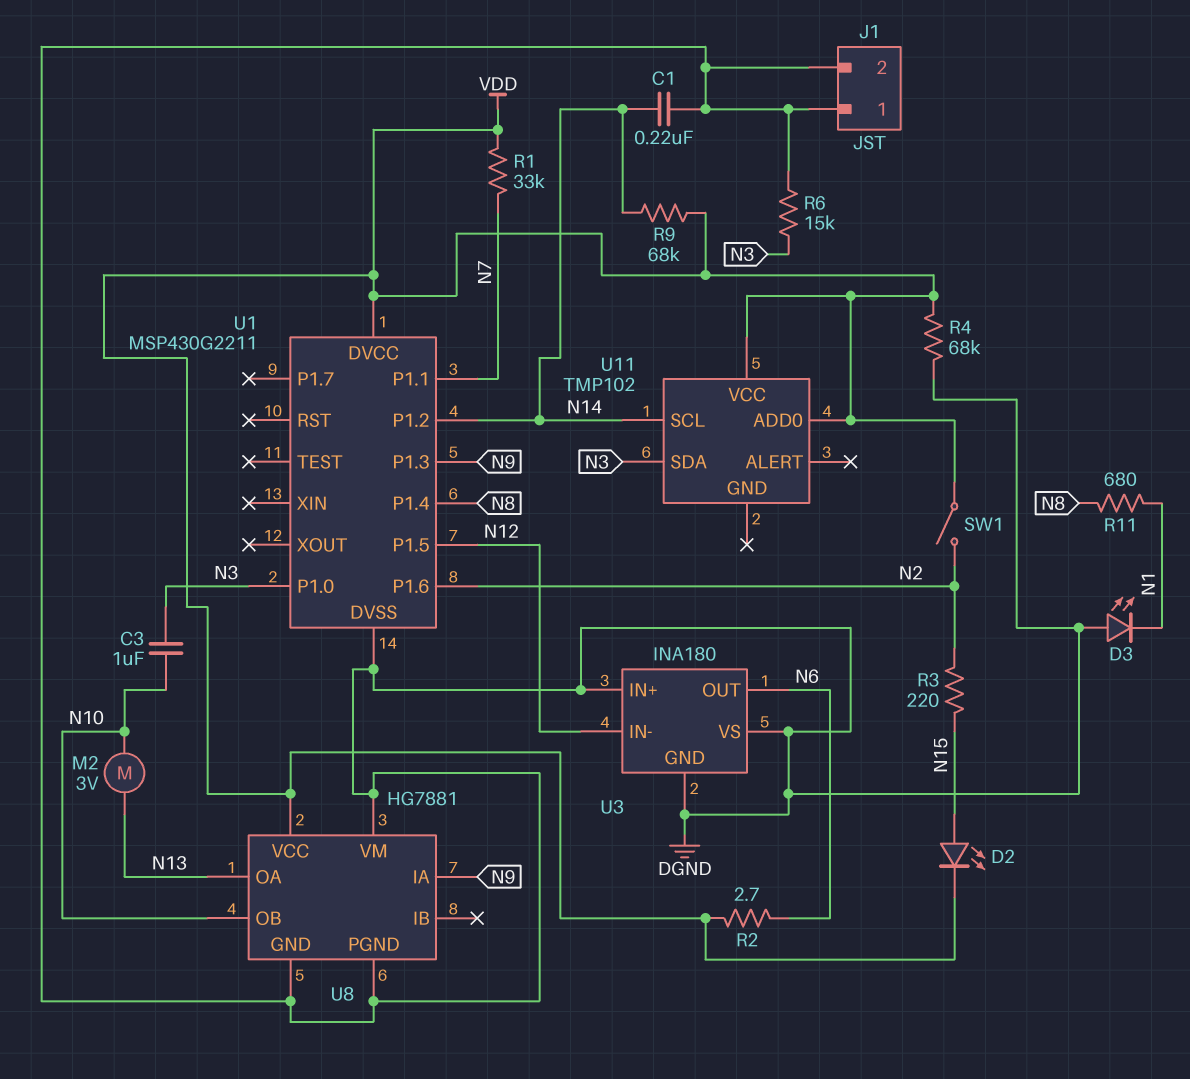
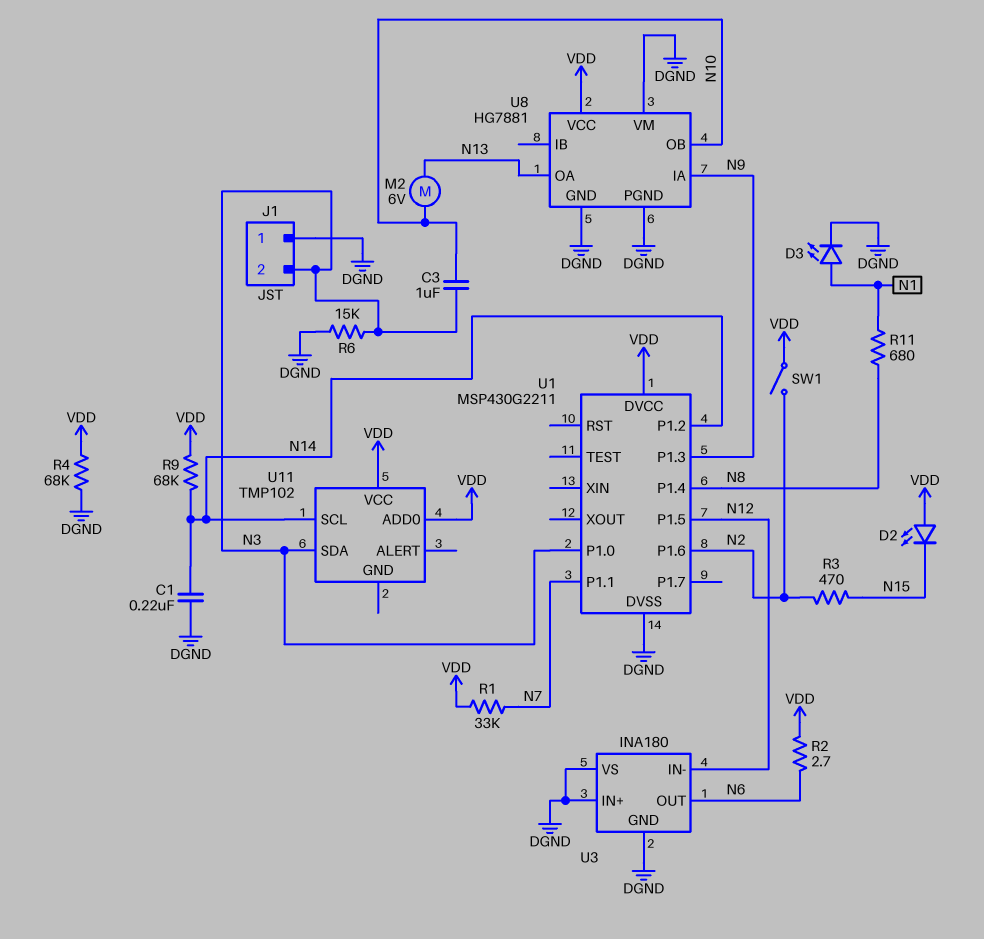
D2: LED (A N15, K VDD) -> LED (A VDD, K N15)
D3: LED (A DGND, K N1) -> LED (A N1, K DGND)
J1 pin 2: DGND -> N3
M2: motor 3V (N10, N13) -> motor 6V (N10, N13)
R3: 220 (N2, N15) -> 470 (N2, N15)

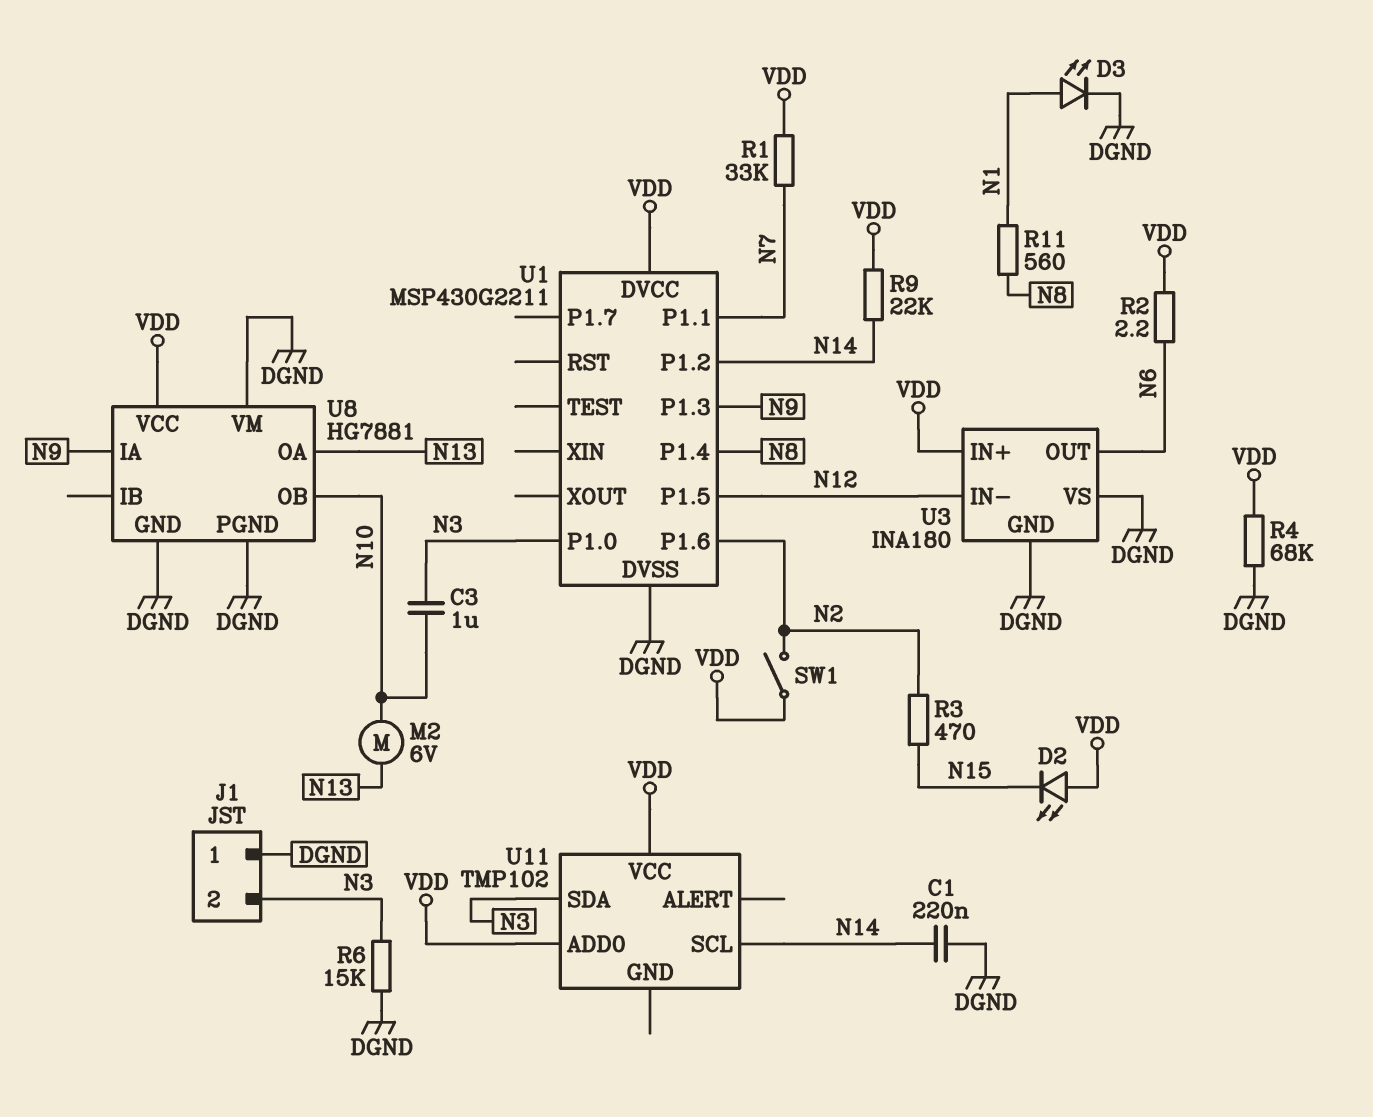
R2: 2.7 (N6, VDD) -> 2.2 (N6, VDD)
R9: 68k (N14, VDD) -> 22k (N14, VDD)
R11: 680 (N1, N8) -> 560 (N1, N8)
U3 pin IN+: DGND -> VDD

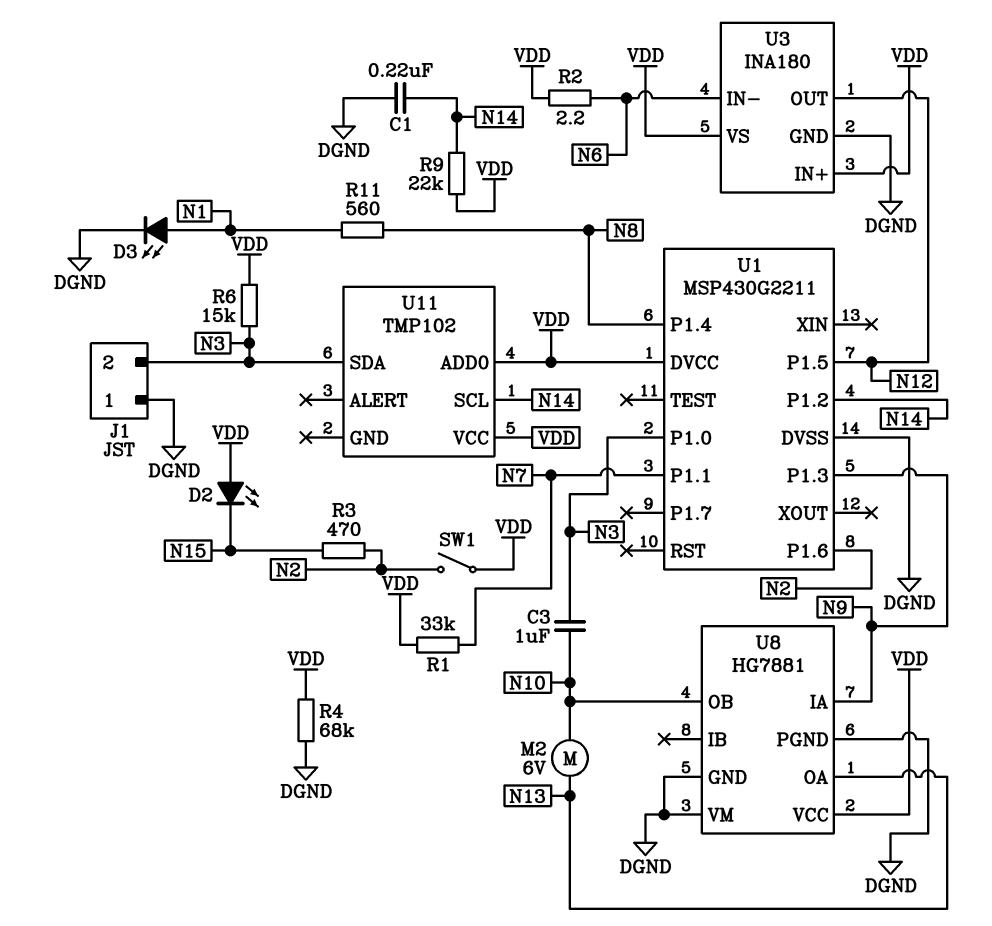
R6: 15k (DGND, N3) -> 15k (N3, VDD)
U3 pin IN-: N12 -> N6
U3 pin OUT: N6 -> N12
U3 pin VS: DGND -> VDD

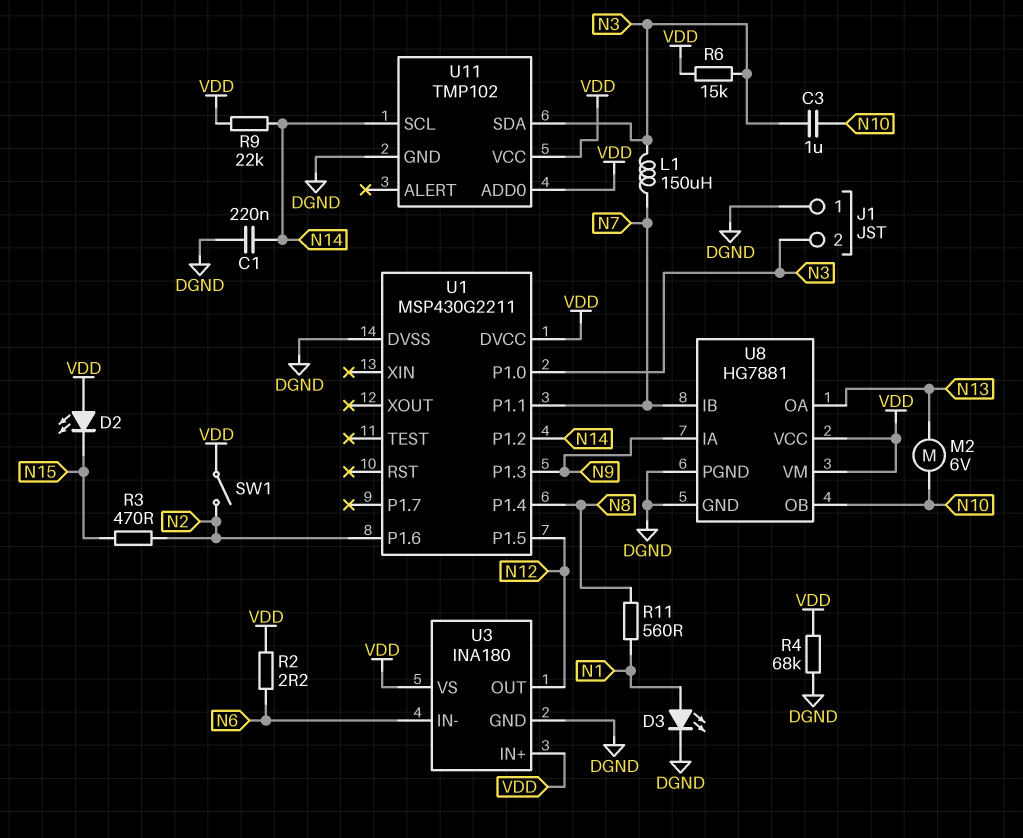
L1: none -> 150uH (N3, N7)
R1: 33k (N7, VDD) -> none
U8 pin IB: none -> N7
U8 pin VM: DGND -> VDD
U11 pin GND: none -> DGND

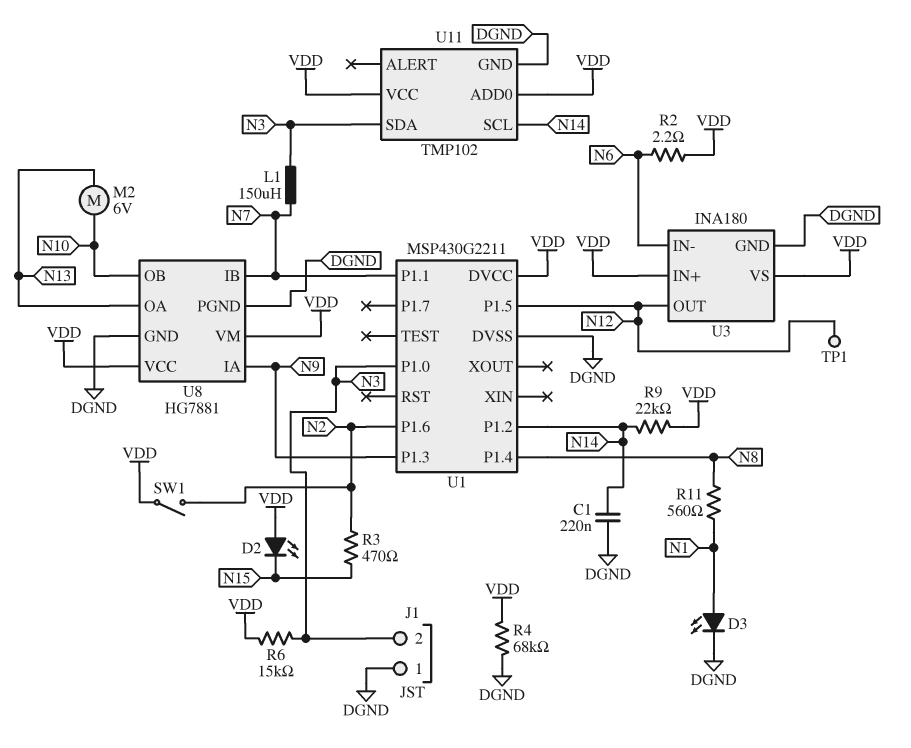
C3: 1uF (N3, N10) -> none
TP1: none -> test point (N12)

